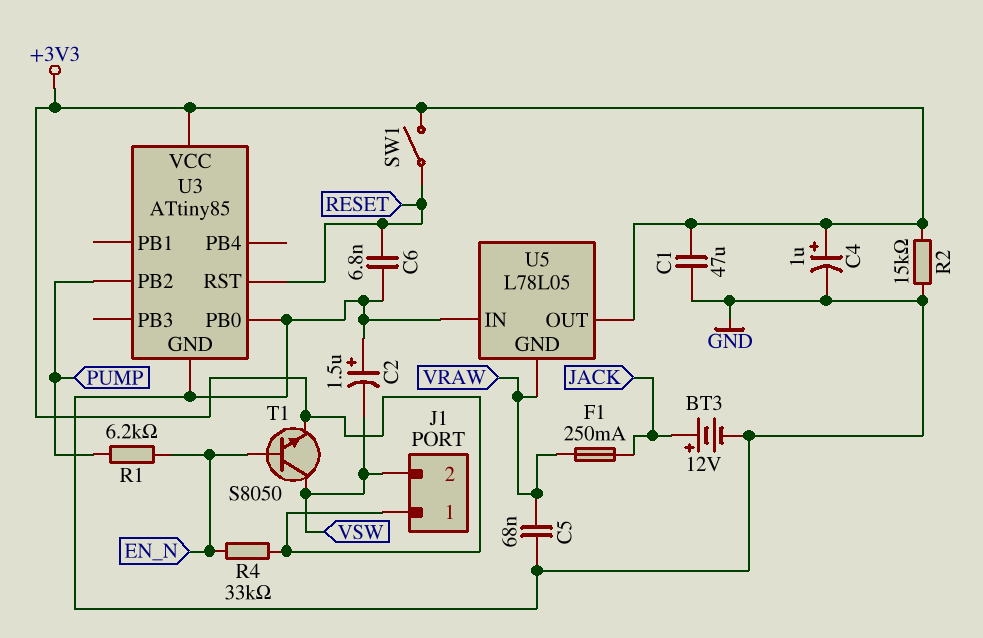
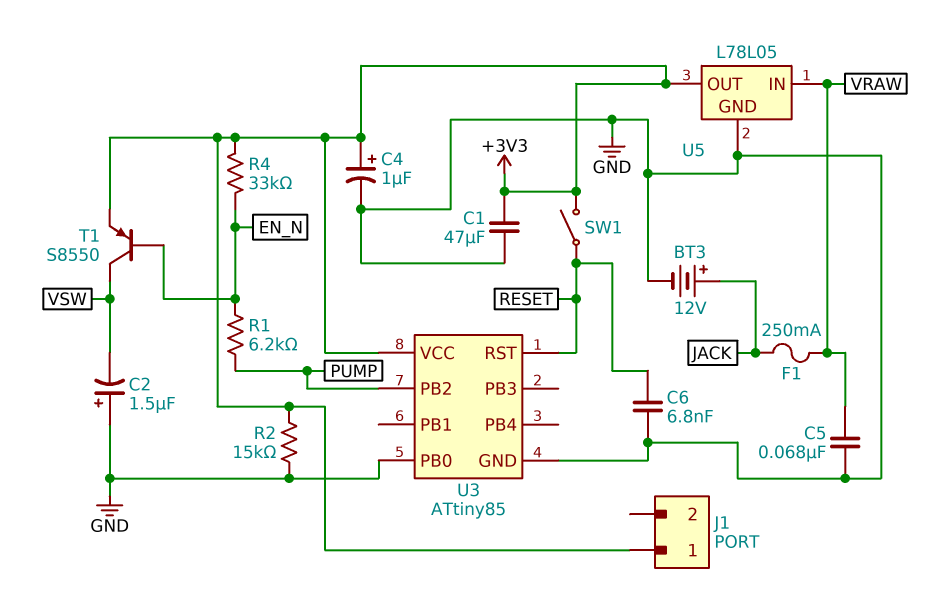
J1 pin 2: VSW -> none
T1: NPN S8050 (B EN_N, C VSW, E +3V3) -> PNP S8550 (B EN_N, C VSW, E +3V3)
U5 pin GND: VRAW -> GND
U5 pin IN: GND -> VRAW

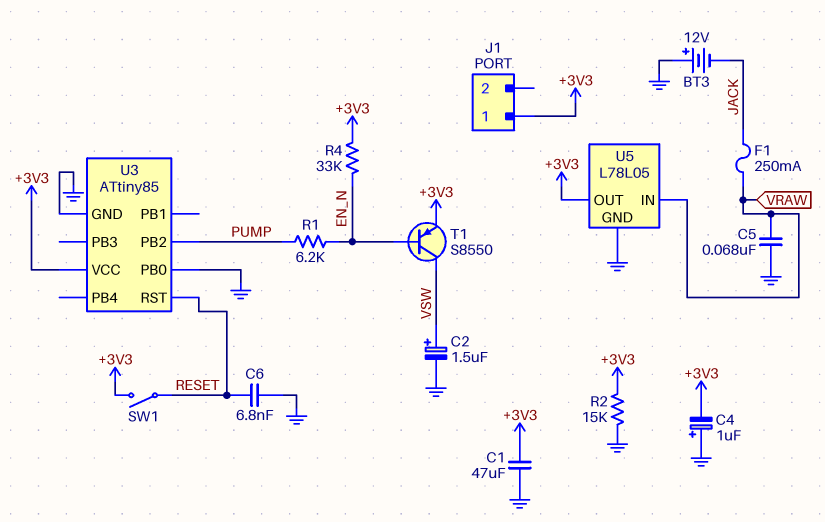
BT3: 12V (plus JACK, minus GND) -> 12V (plus GND, minus JACK)
C2: 1.5uF (plus GND, minus VSW) -> 1.5uF (plus VSW, minus GND)
C4: 1uF (plus +3V3, minus GND) -> 1uF (plus GND, minus +3V3)

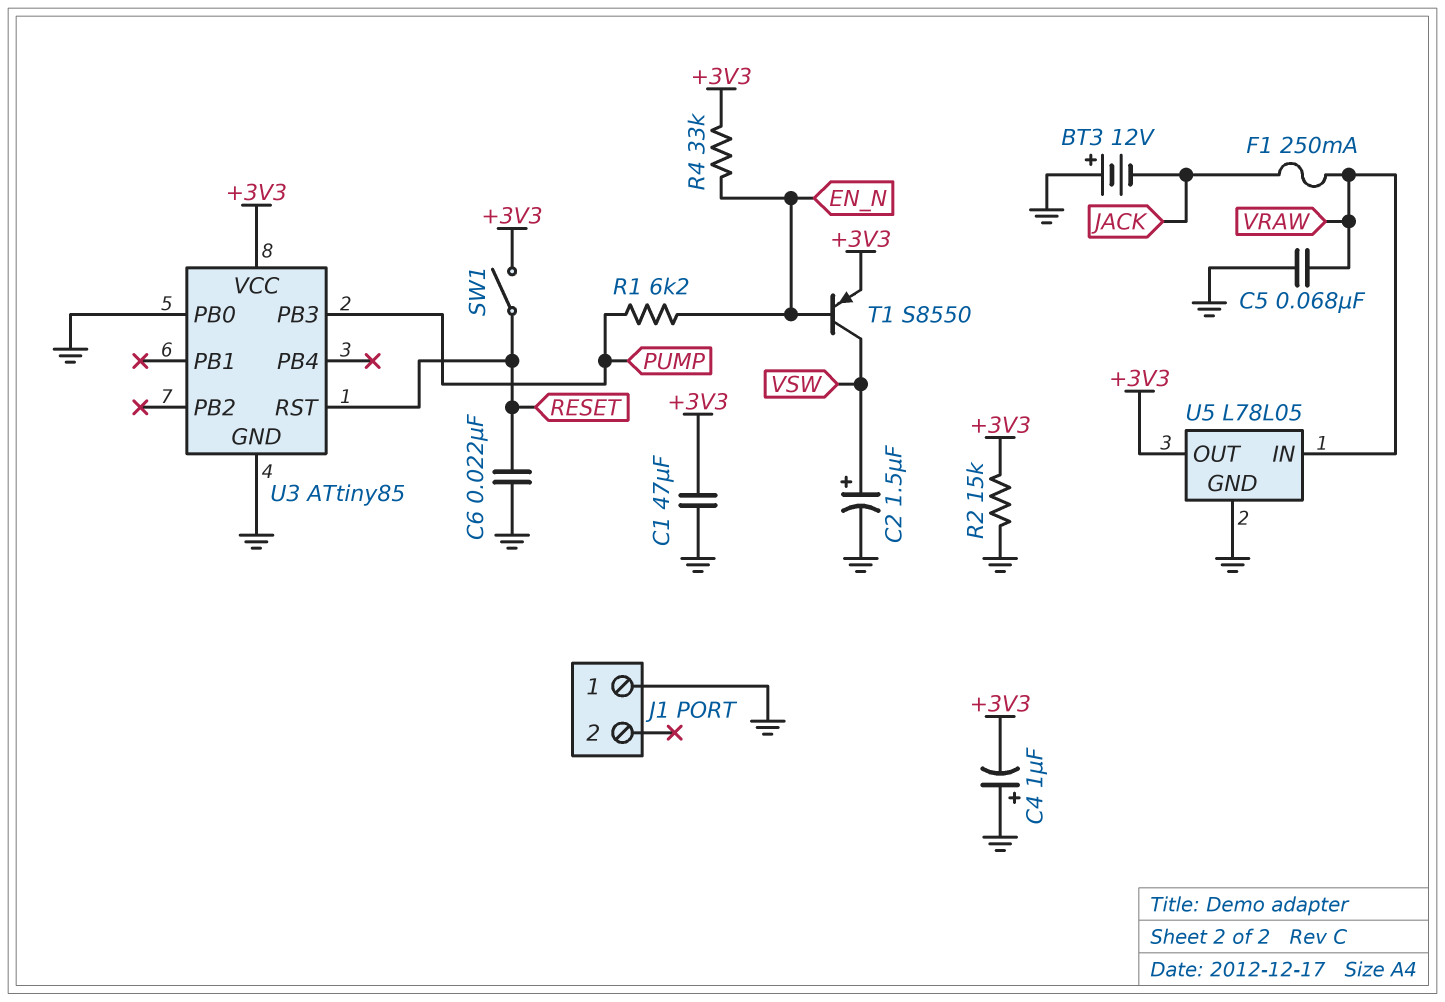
C6: 6.8nF (GND, RESET) -> 22nF (GND, RESET)
J1 pin 1: +3V3 -> GND
U3 pin PB2: PUMP -> none
U3 pin PB3: none -> PUMP

